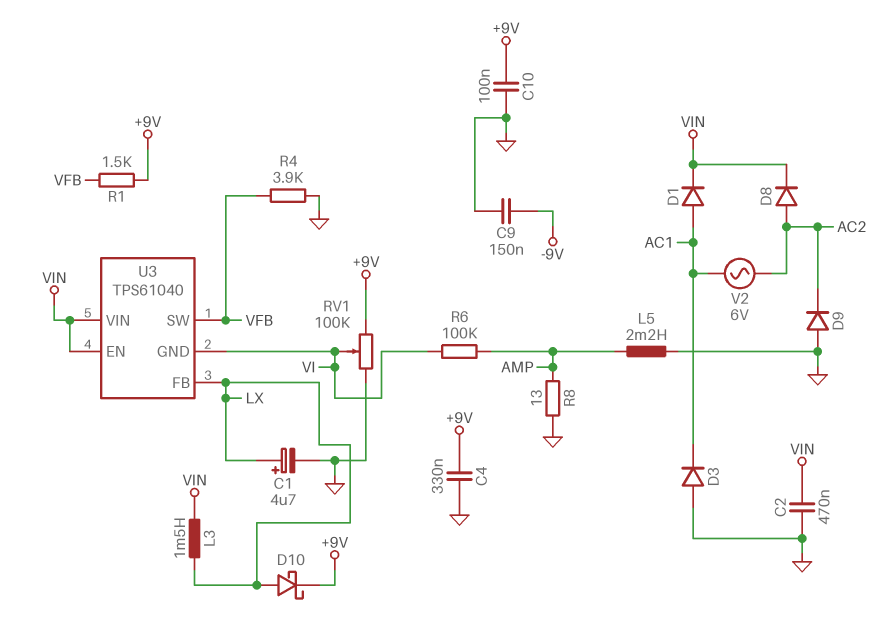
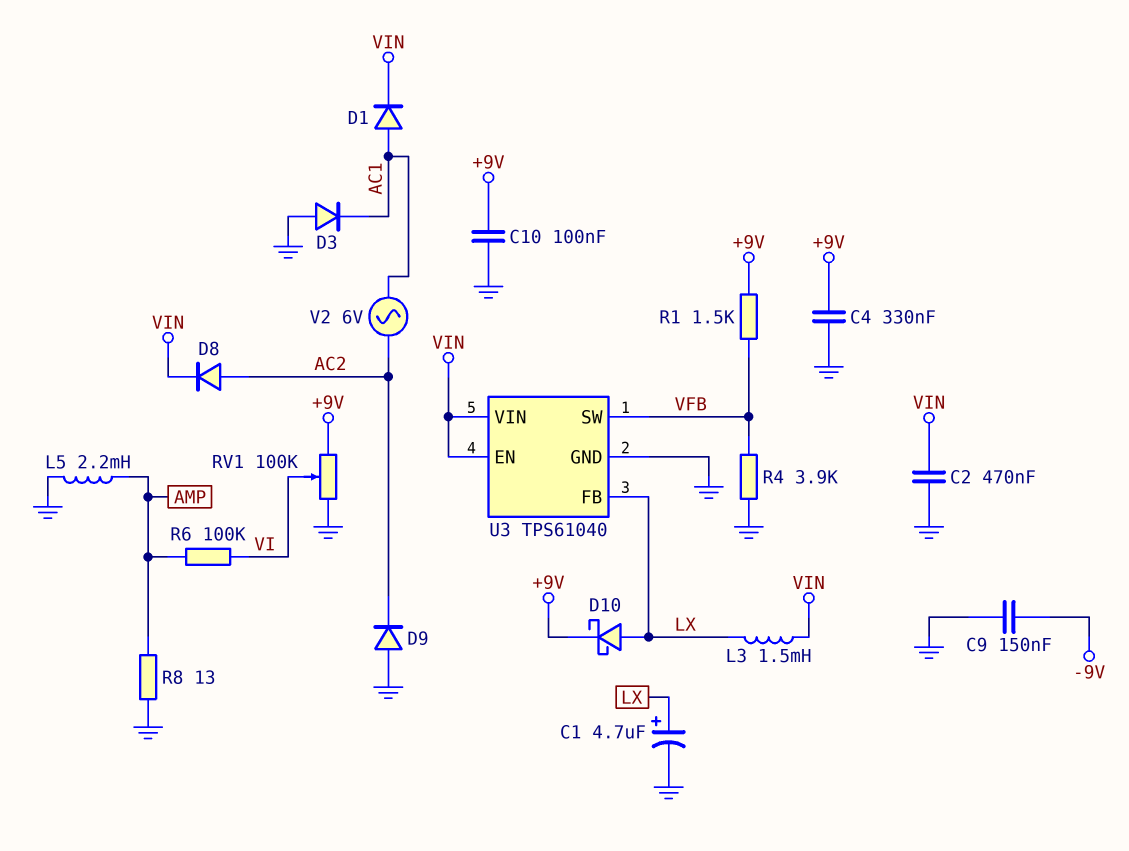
U3 pin GND: VI -> GND

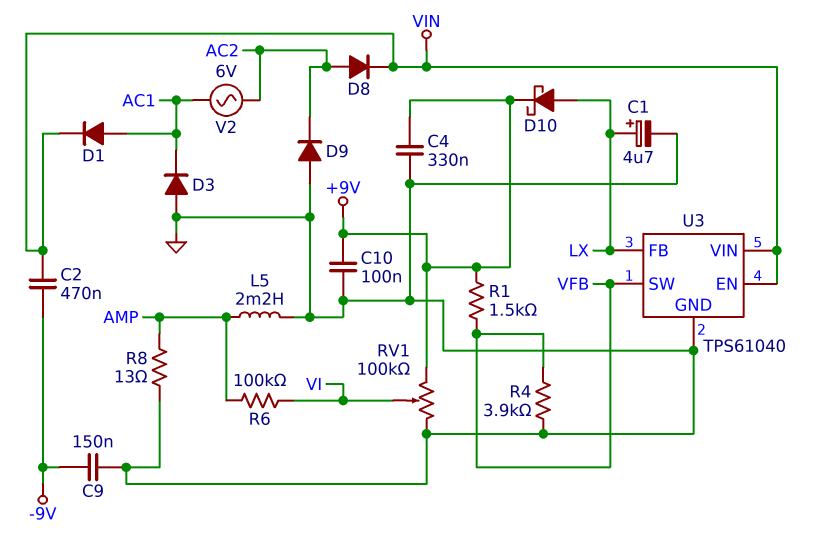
C2: 470nF (GND, VIN) -> 470nF (-9V, VIN)
L3: 1.5mH (LX, VIN) -> none

